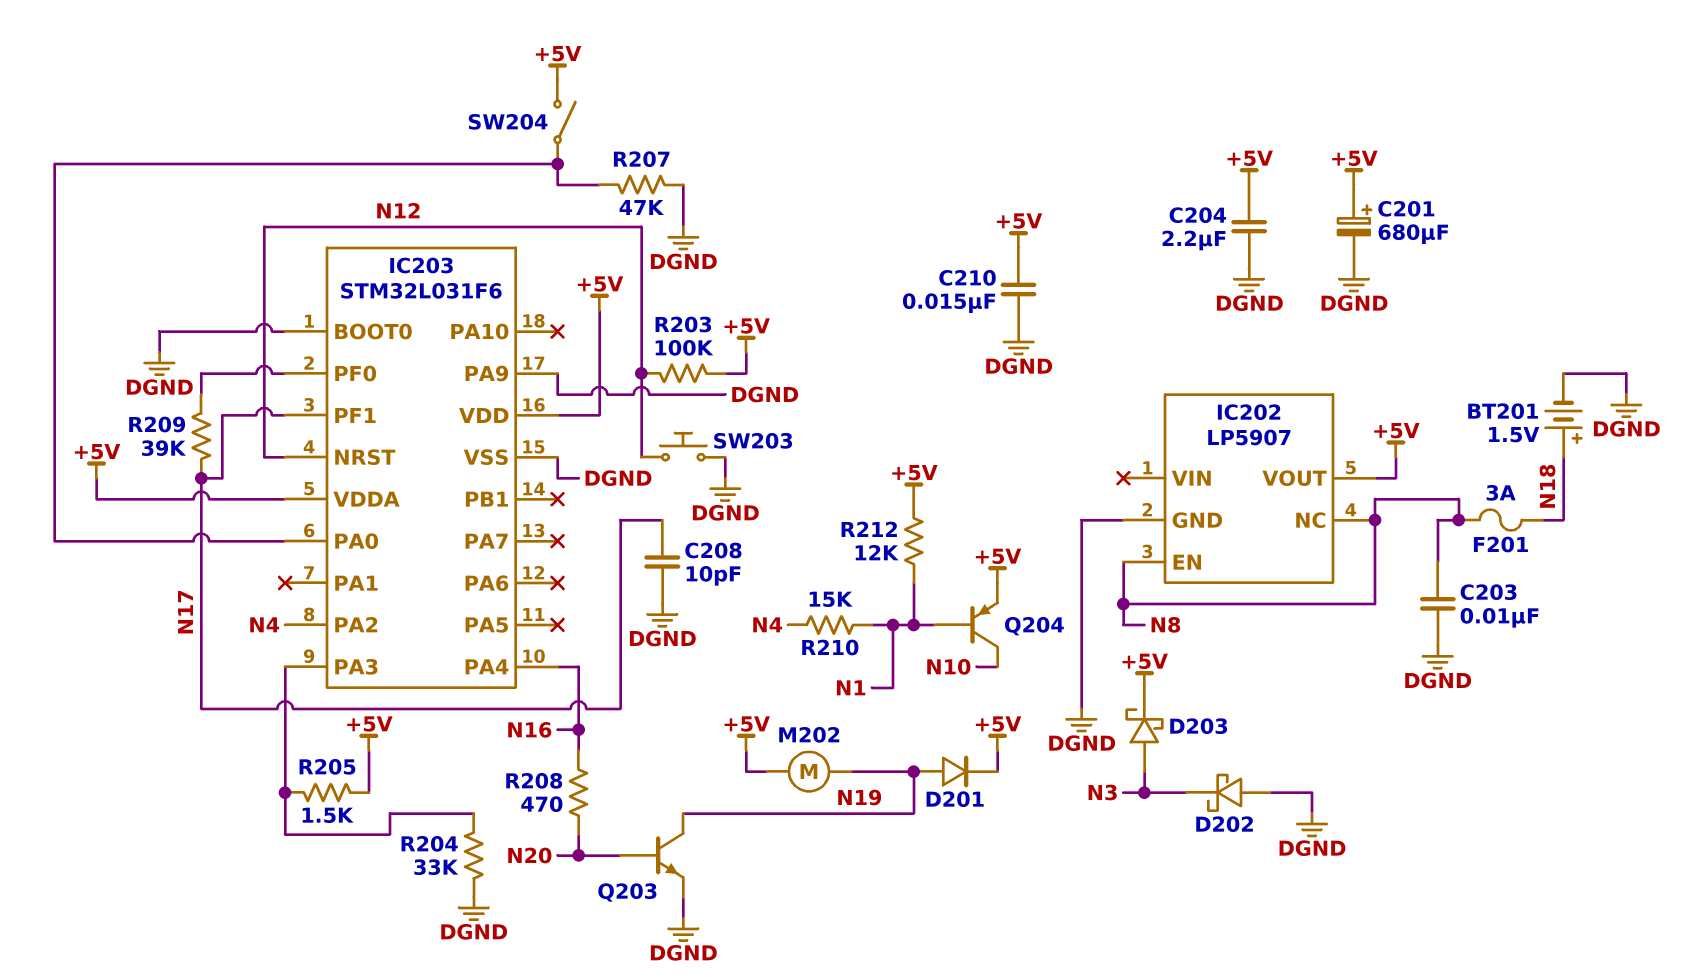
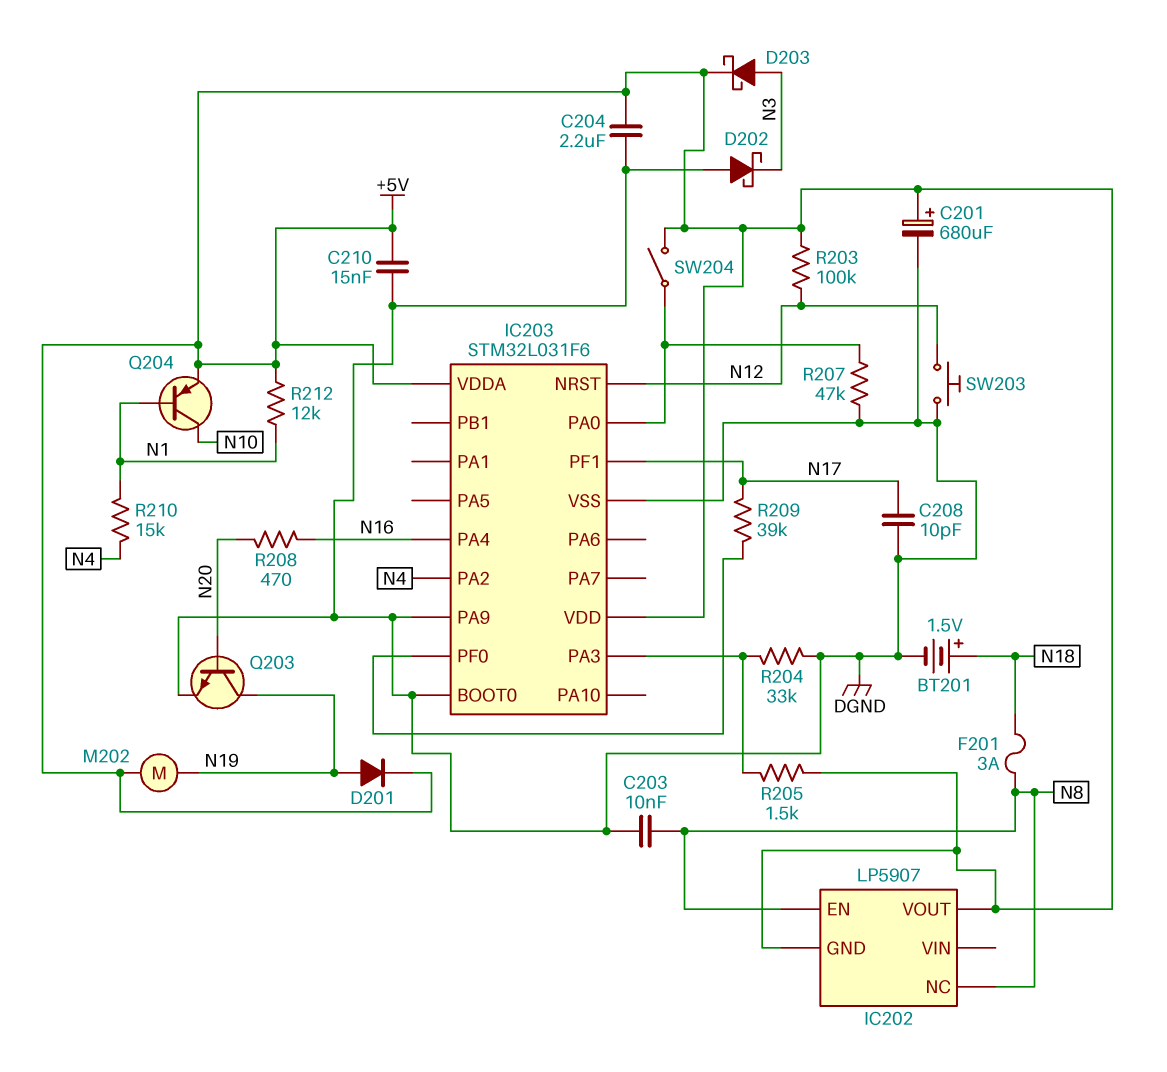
IC202 pin GND: DGND -> +5V

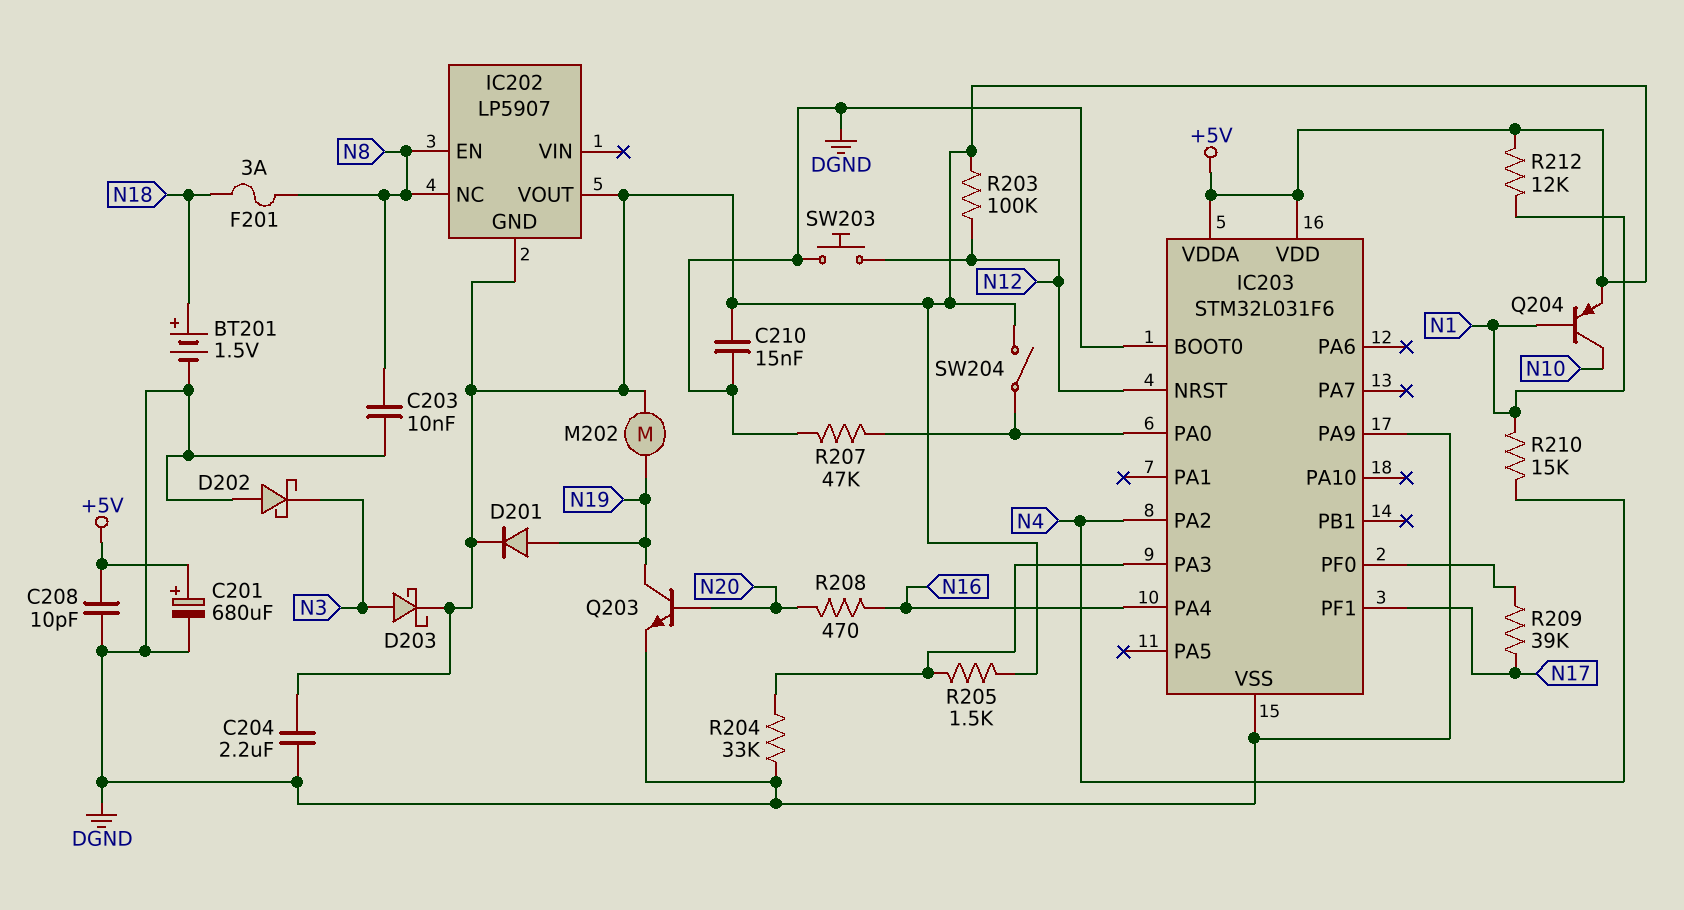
C208: 10pF (DGND, N17) -> 10pF (+5V, DGND)

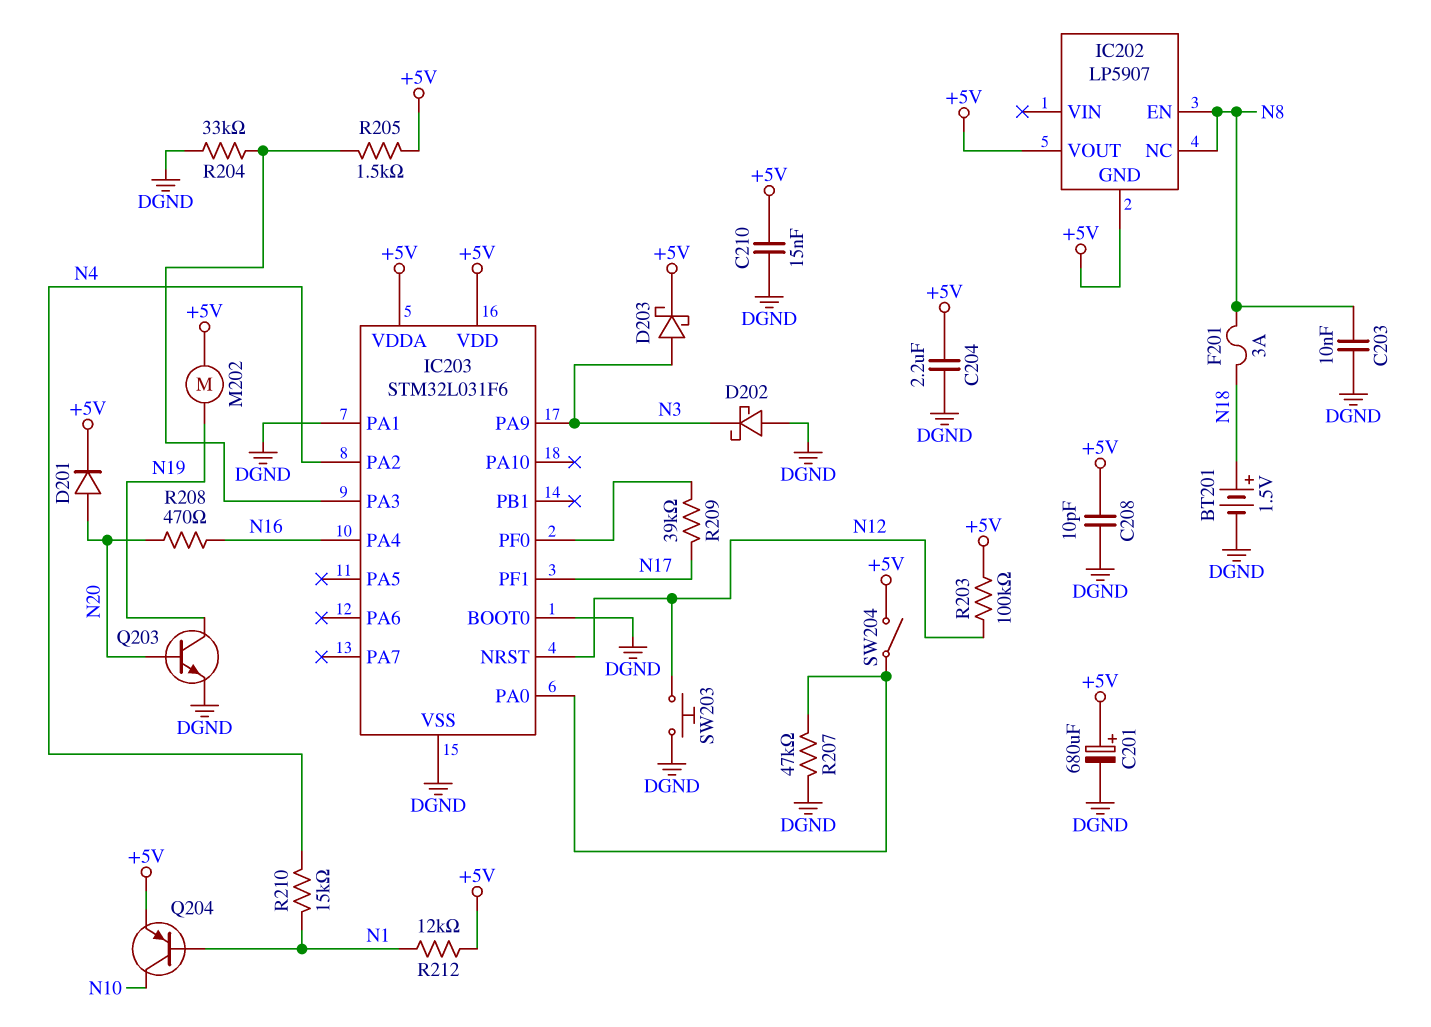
D201: diode (A N19, K +5V) -> diode (A N20, K +5V)
IC203 pin PA1: none -> DGND
IC203 pin PA9: DGND -> N3

